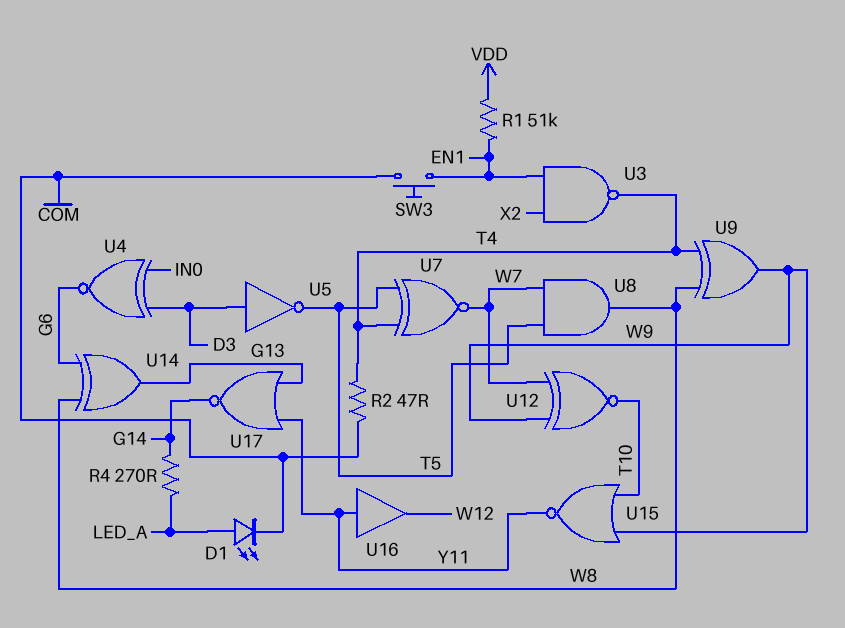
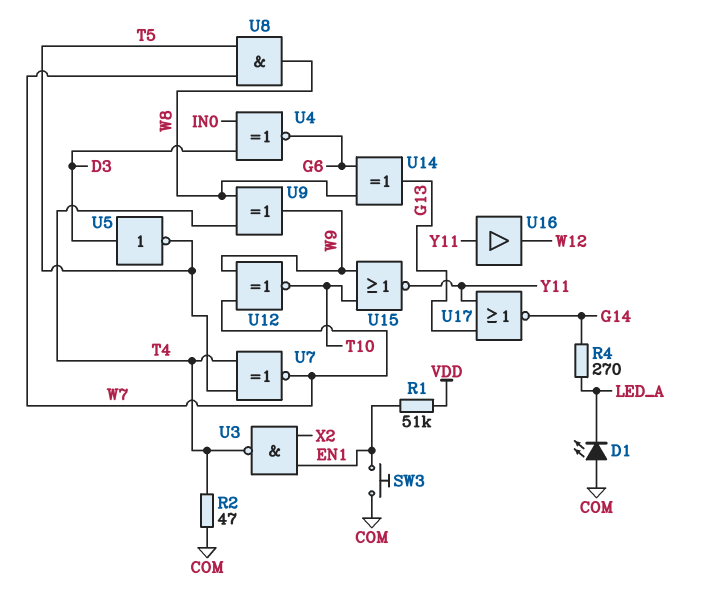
D1: LED (A LED_A, K COM) -> LED (A COM, K LED_A)

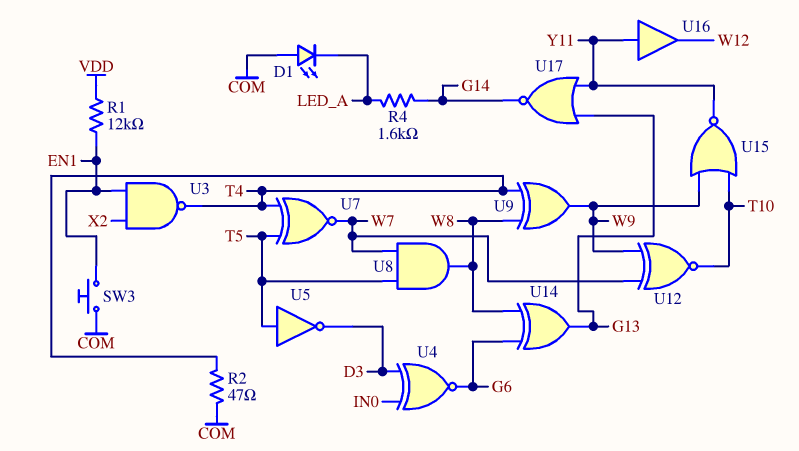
R1: 51k (EN1, VDD) -> 12k (EN1, VDD)
R4: 270 (G14, LED_A) -> 1.6k (G14, LED_A)
U5: NOT (in D3, out T5) -> NOT (in T5, out D3)

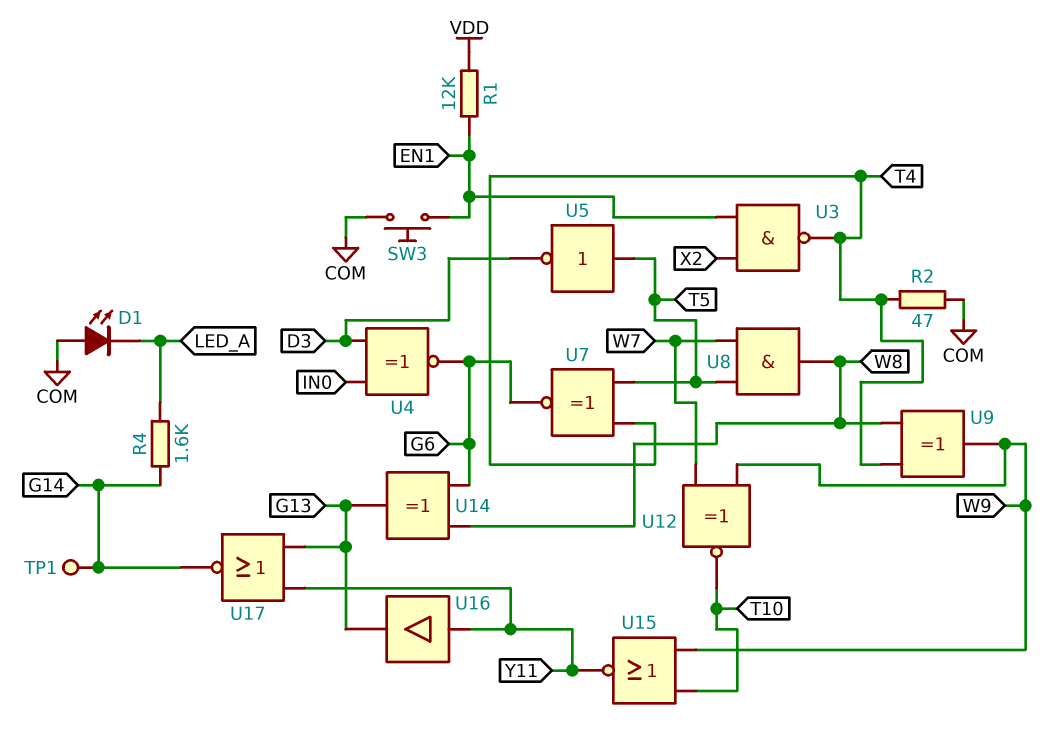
TP1: none -> test point (G14)
U7: XNOR (in T4, in T5, out W7) -> XNOR (in T4, in T5, out G6)
U16: buffer (in Y11, out W12) -> buffer (in Y11, out G13)

